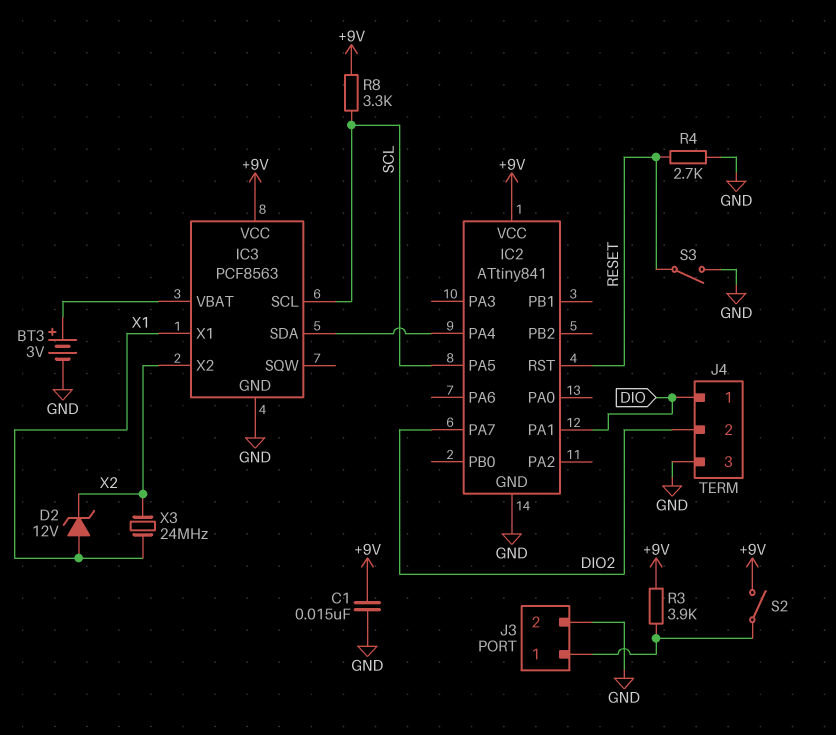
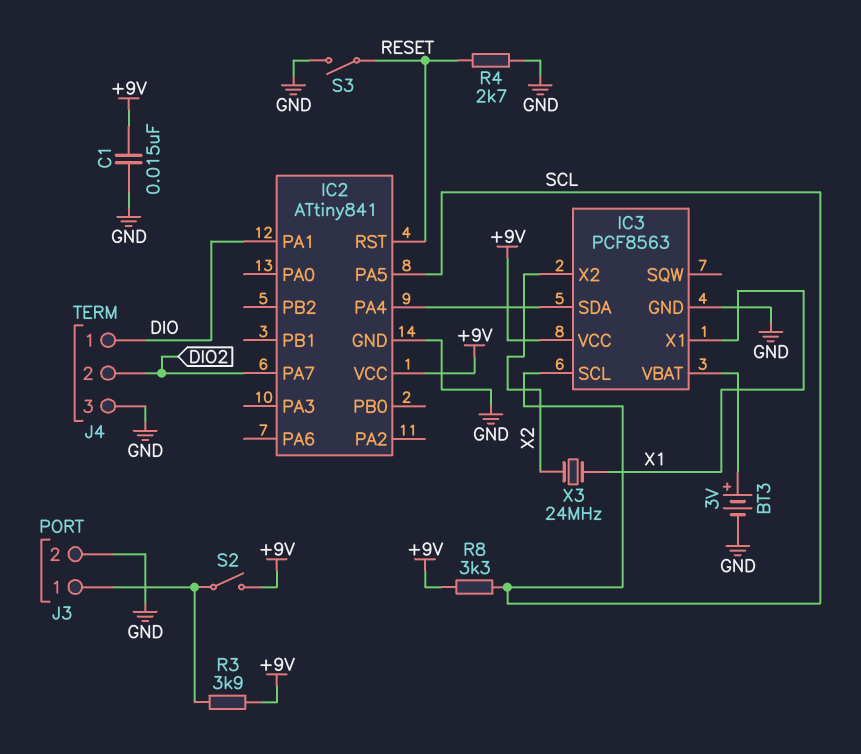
D2: zener 12V (A X1, K X2) -> none

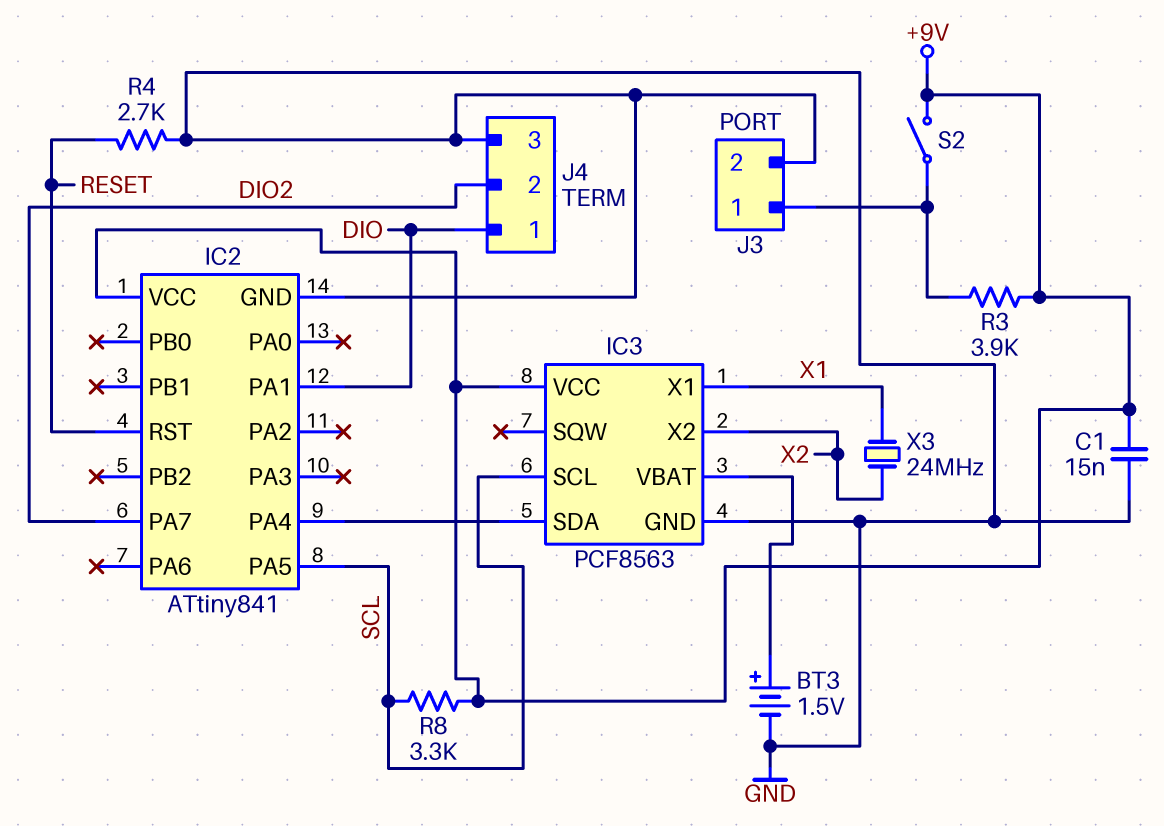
BT3: 3V (plus IC3/VBAT, minus GND) -> 1.5V (plus IC3/VBAT, minus GND)
S3: switch (GND, RESET) -> none

